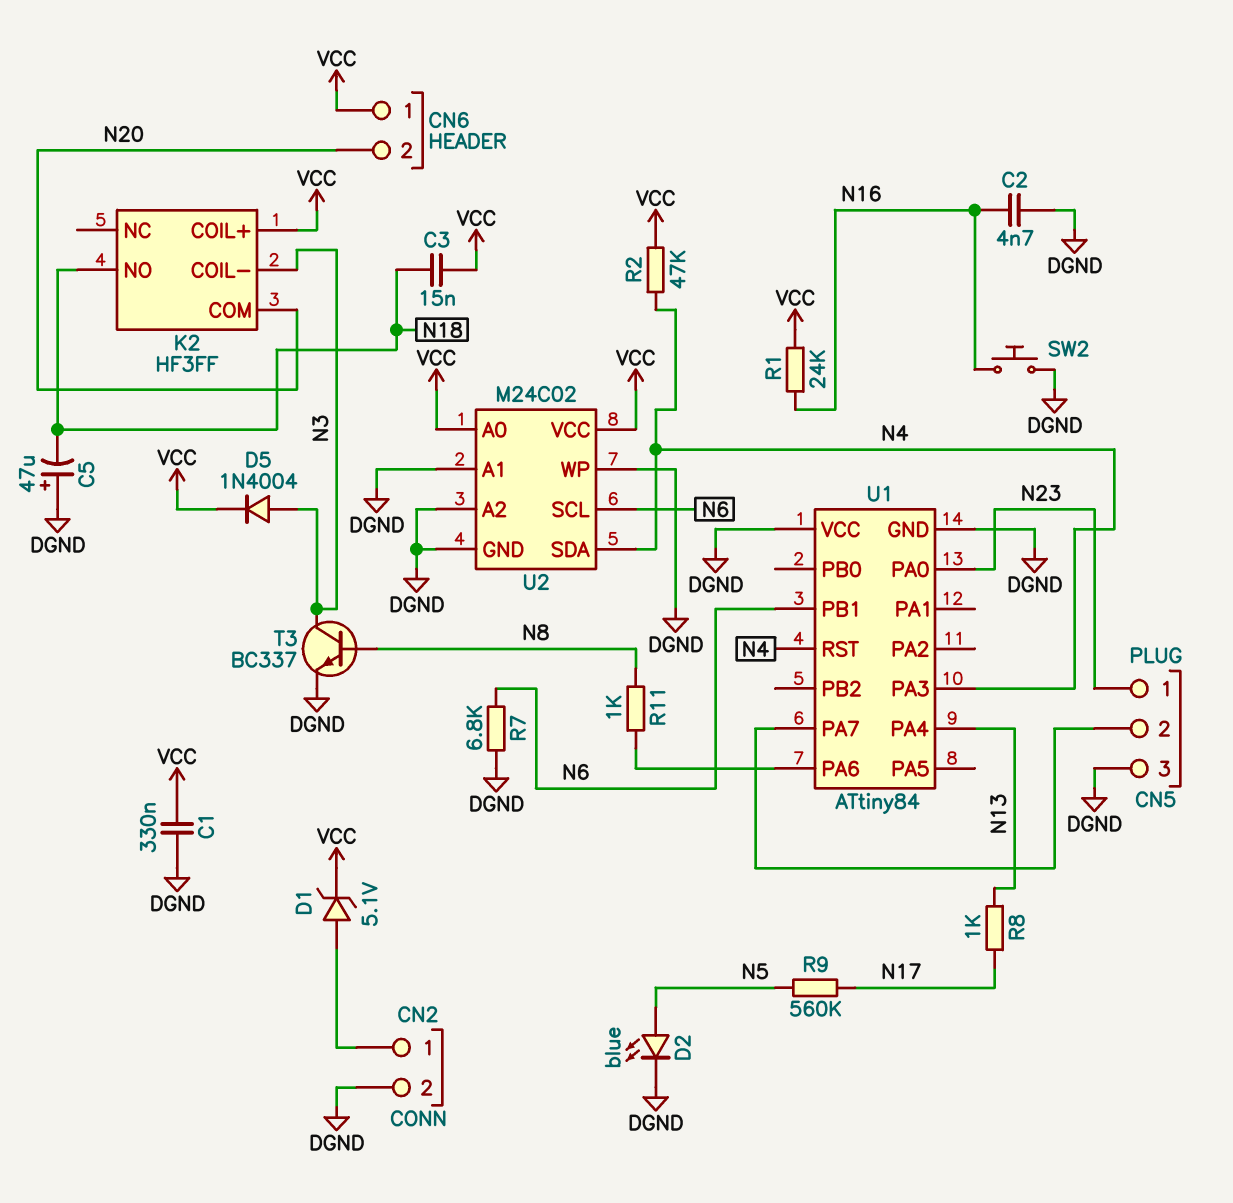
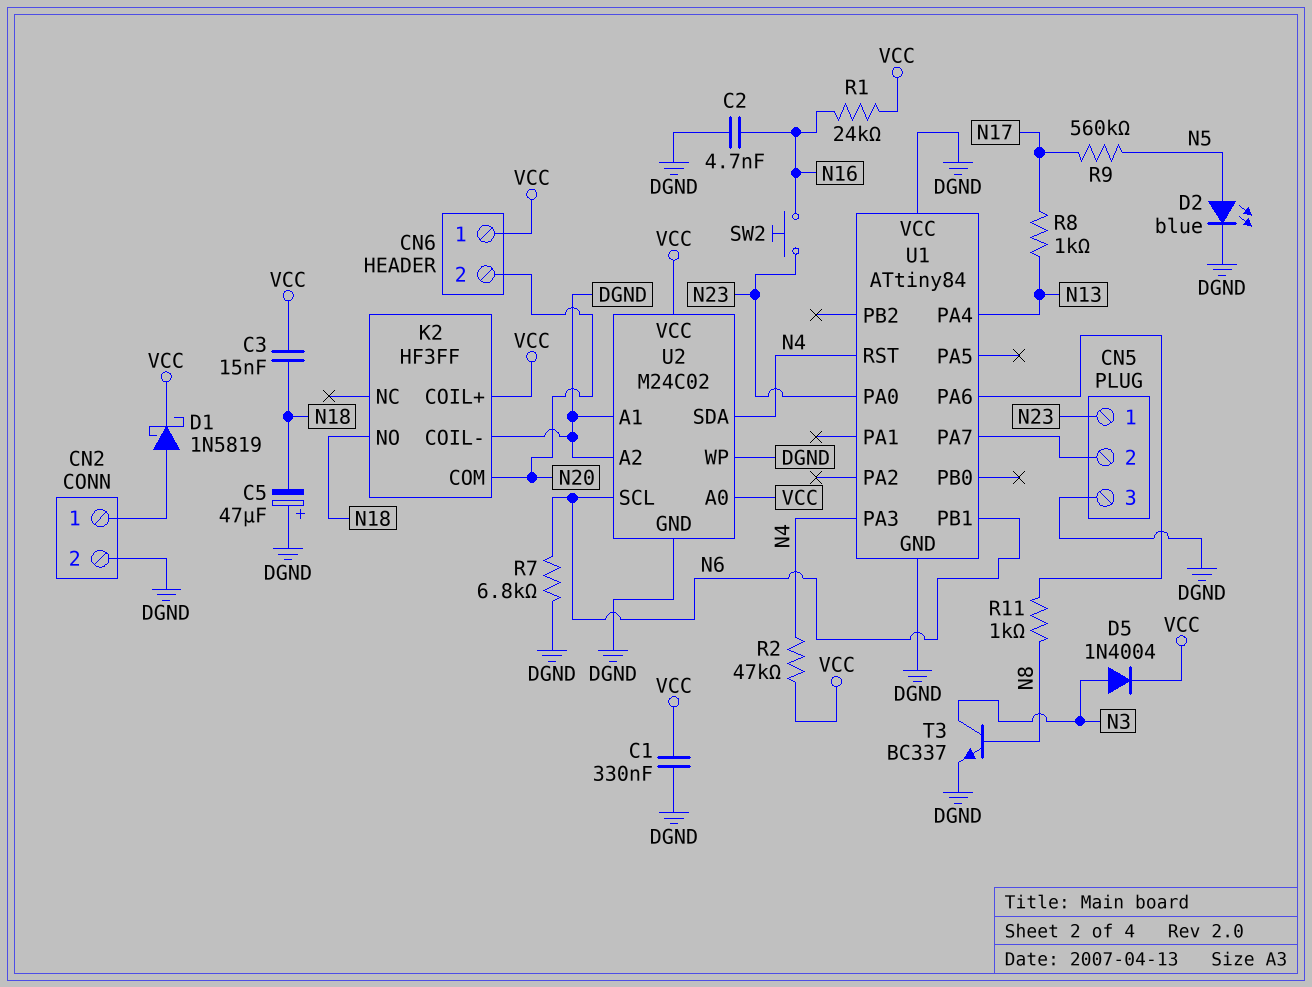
D1: zener 5.1V (A CN2/1, K VCC) -> schottky 1N5819 (A CN2/1, K VCC)
K2 pin COIL-: N3 -> DGND
SW2: button (DGND, N16) -> button (N16, N23)

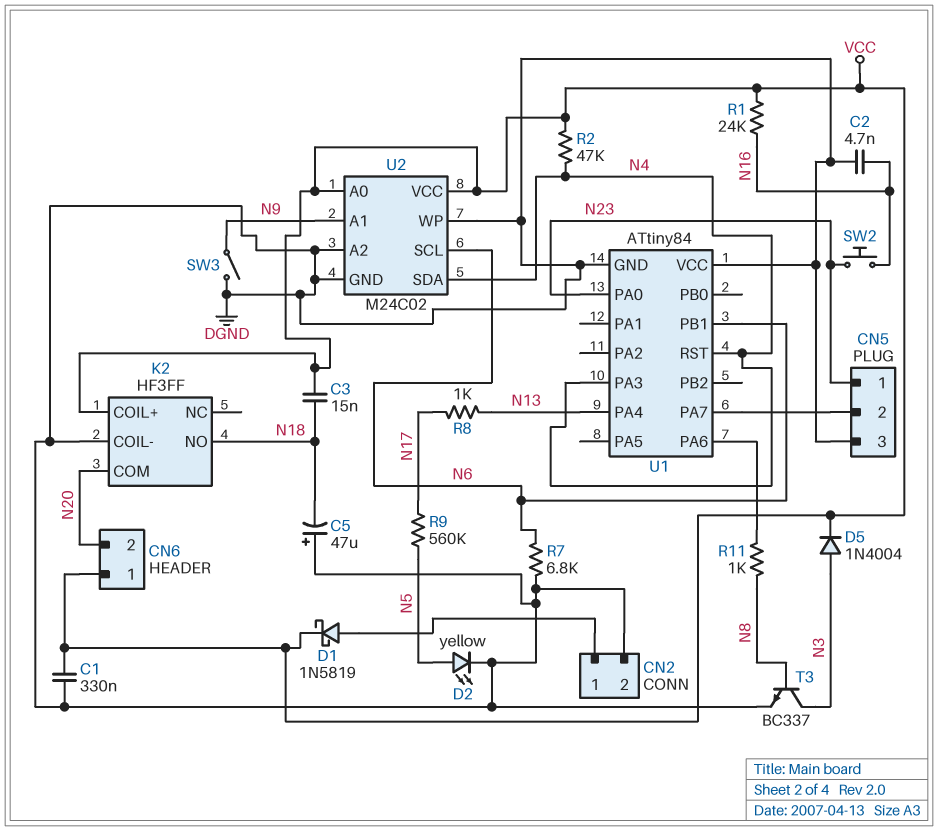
D2: LED blue (A N5, K DGND) -> LED yellow (A N5, K DGND)
SW3: none -> switch (DGND, N9)
U2 pin A1: DGND -> N9

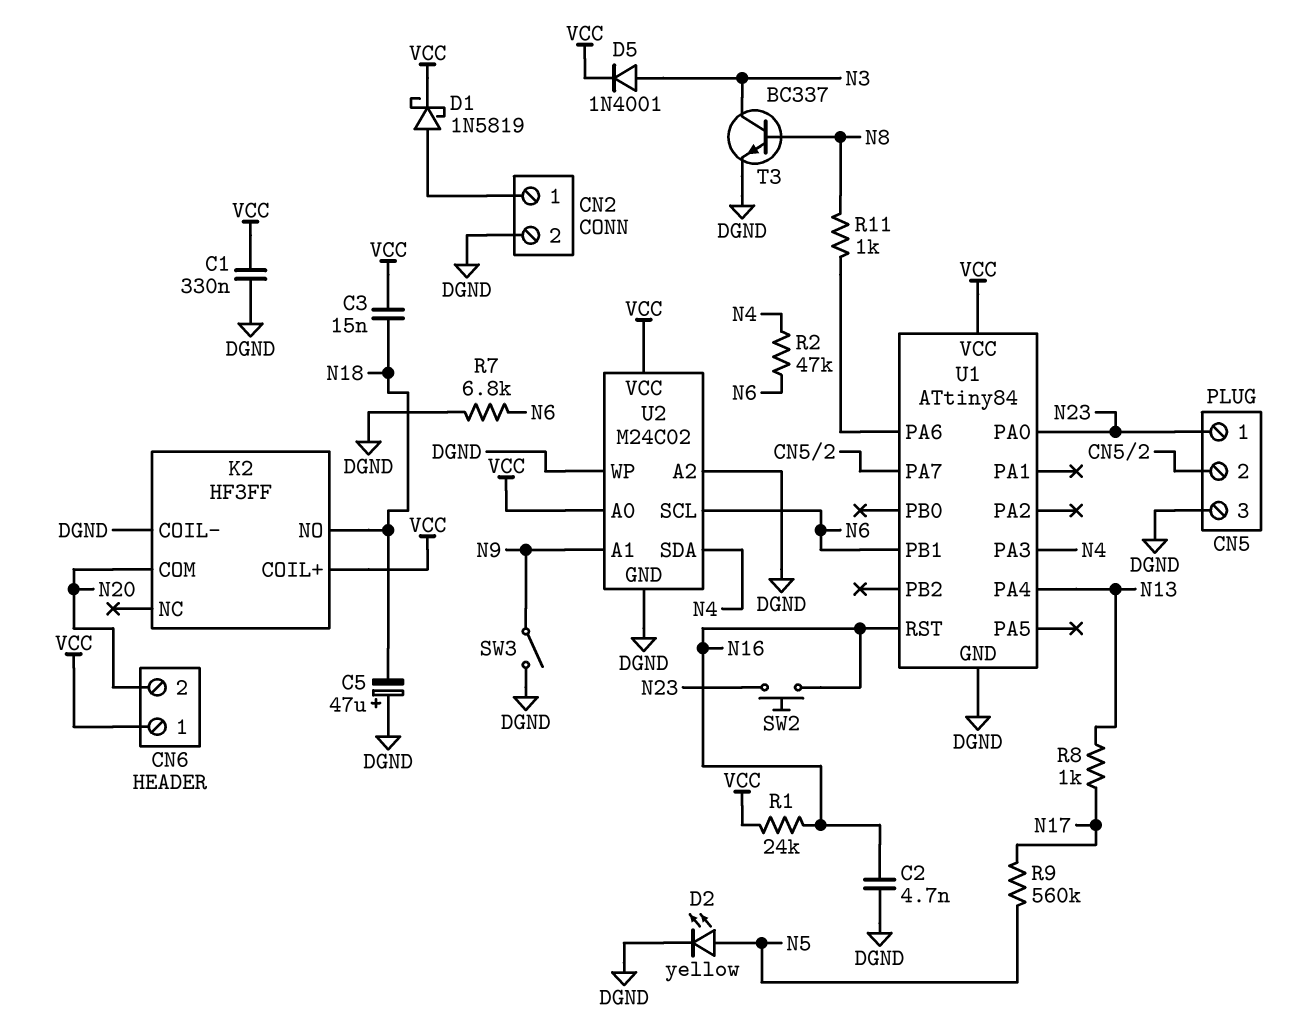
D5: diode 1N4004 (A N3, K VCC) -> diode 1N4001 (A N3, K VCC)
R2: 47k (N4, VCC) -> 47k (N4, N6)
U1 pin RST: N4 -> N16
U1 pin VCC: DGND -> VCC

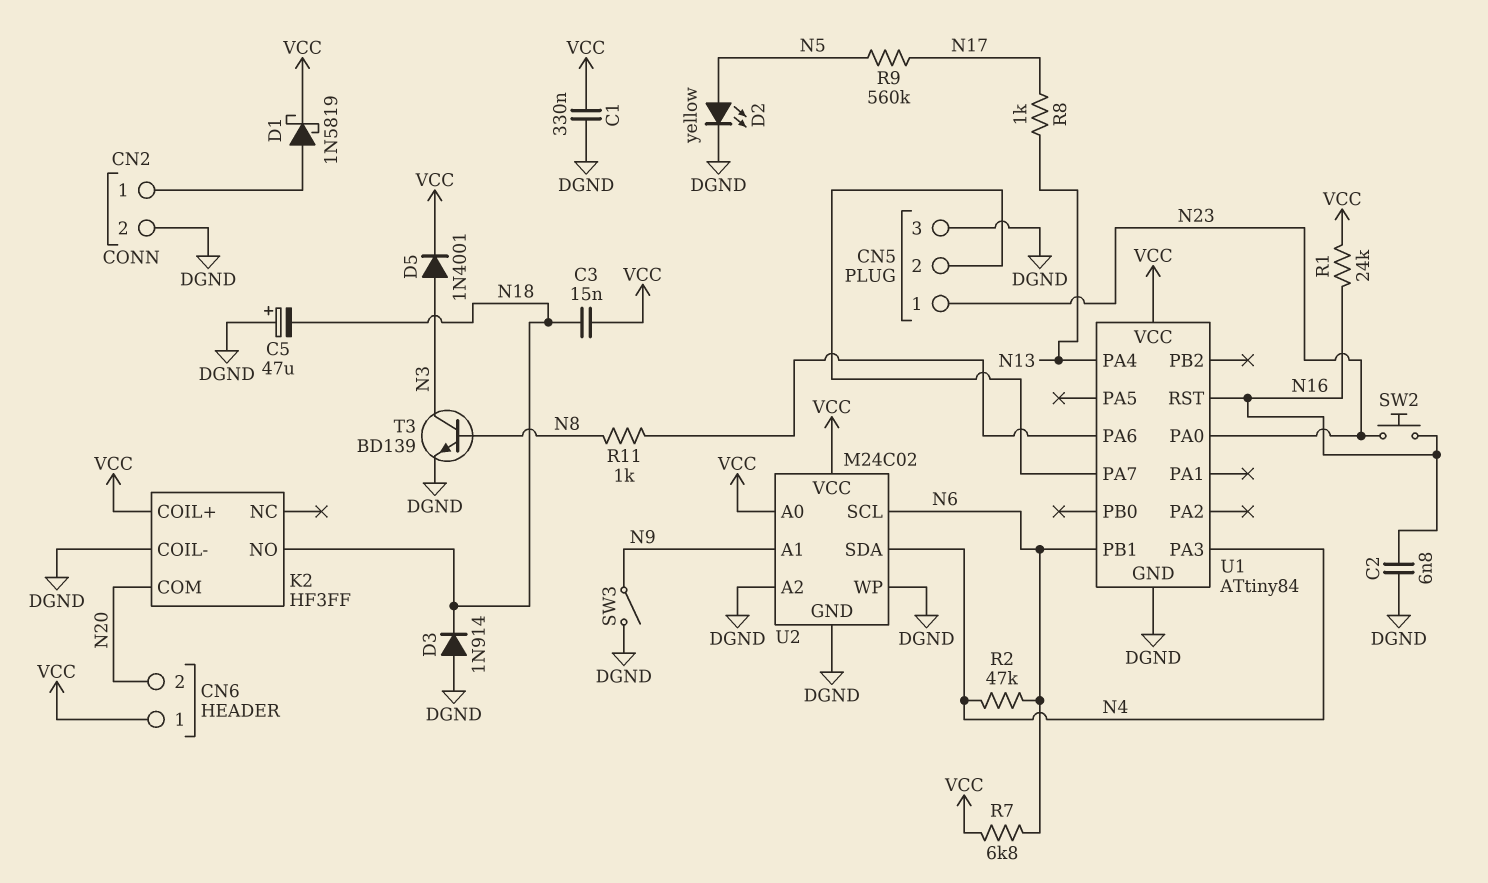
C2: 4.7nF (DGND, N16) -> 6.8nF (DGND, N16)
D3: none -> diode 1N914 (A DGND, K N18)
R7: 6.8k (DGND, N6) -> 6.8k (N6, VCC)
T3: NPN BC337 (B N8, C N3, E DGND) -> NPN BD139 (B N8, C N3, E DGND)

